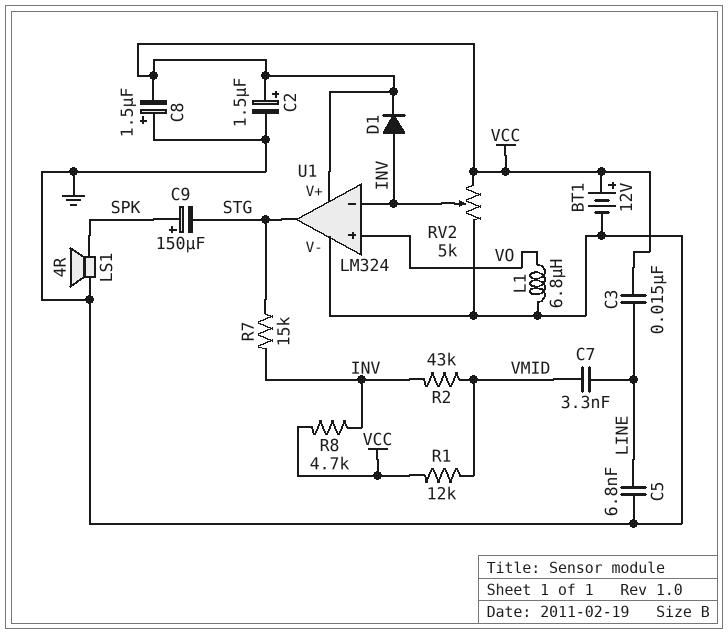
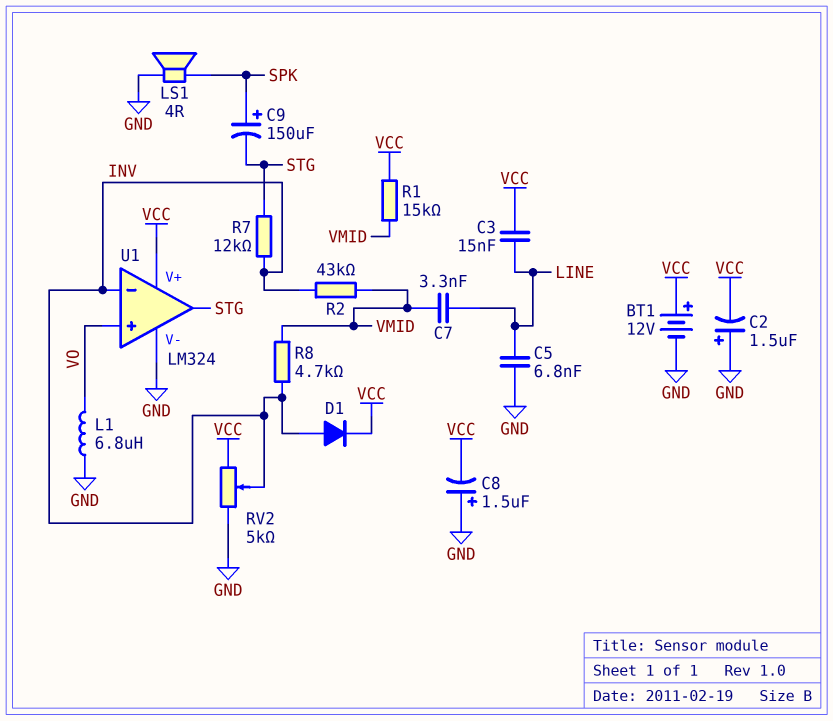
C2: 1.5uF (plus VCC, minus GND) -> 1.5uF (plus GND, minus VCC)
R1: 12k (VCC, VMID) -> 15k (VCC, VMID)
R7: 15k (INV, STG) -> 12k (INV, STG)
R8: 4.7k (INV, VCC) -> 4.7k (INV, VMID)

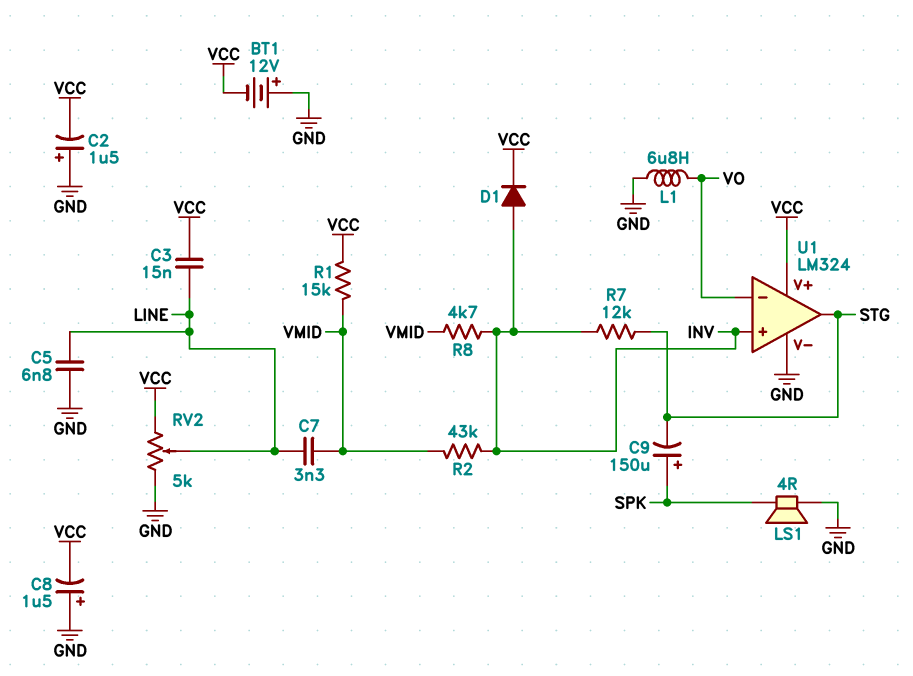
BT1: 12V (plus VCC, minus GND) -> 12V (plus GND, minus VCC)
RV2: 5k (GND, VCC, wiper INV) -> 5k (GND, VCC, wiper LINE)
U1 pin in+: VO -> INV
U1 pin in-: INV -> VO

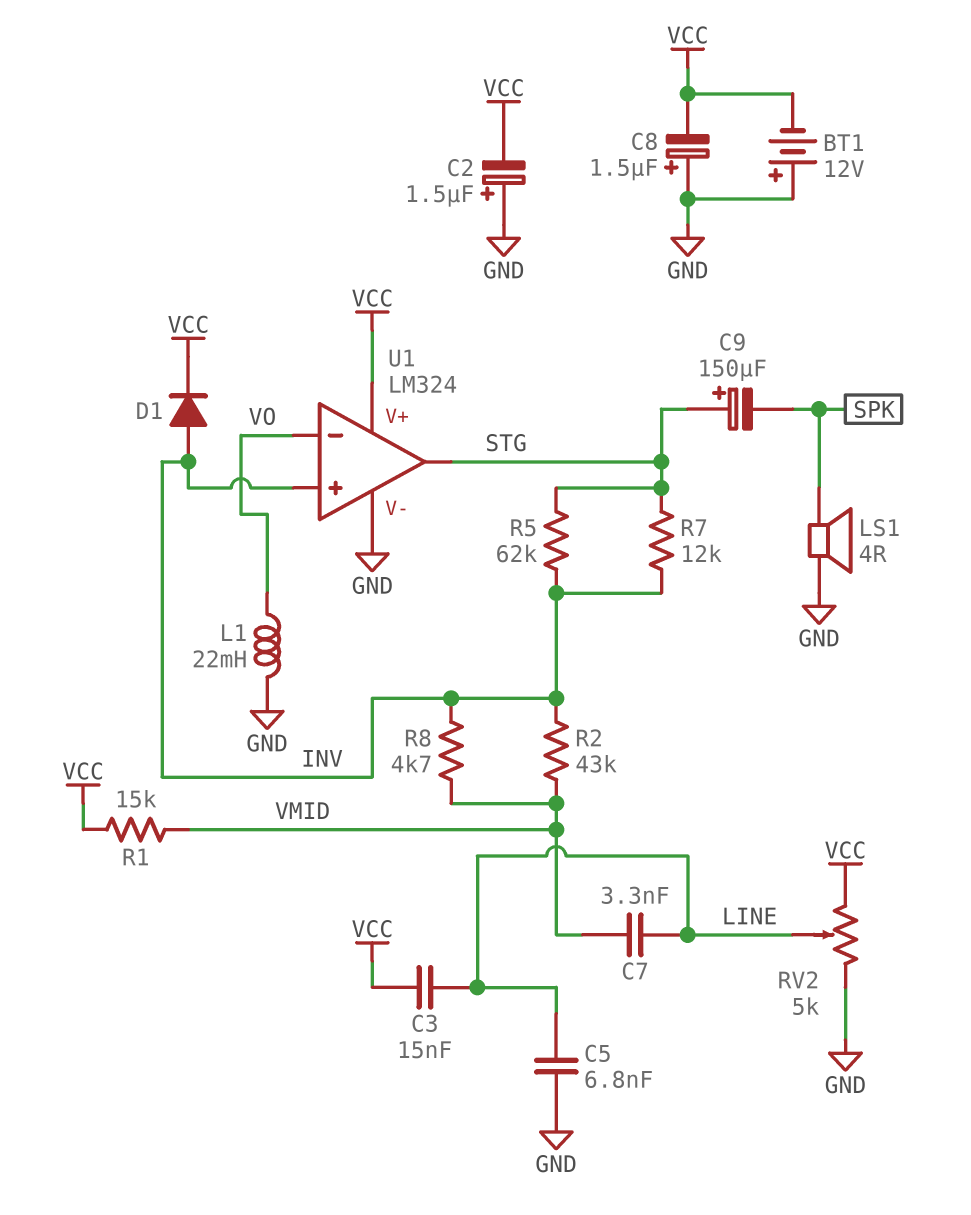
C9: 150uF (plus SPK, minus STG) -> 150uF (plus STG, minus SPK)
L1: 6.8uH (GND, VO) -> 22mH (GND, VO)
R5: none -> 62k (INV, STG)

